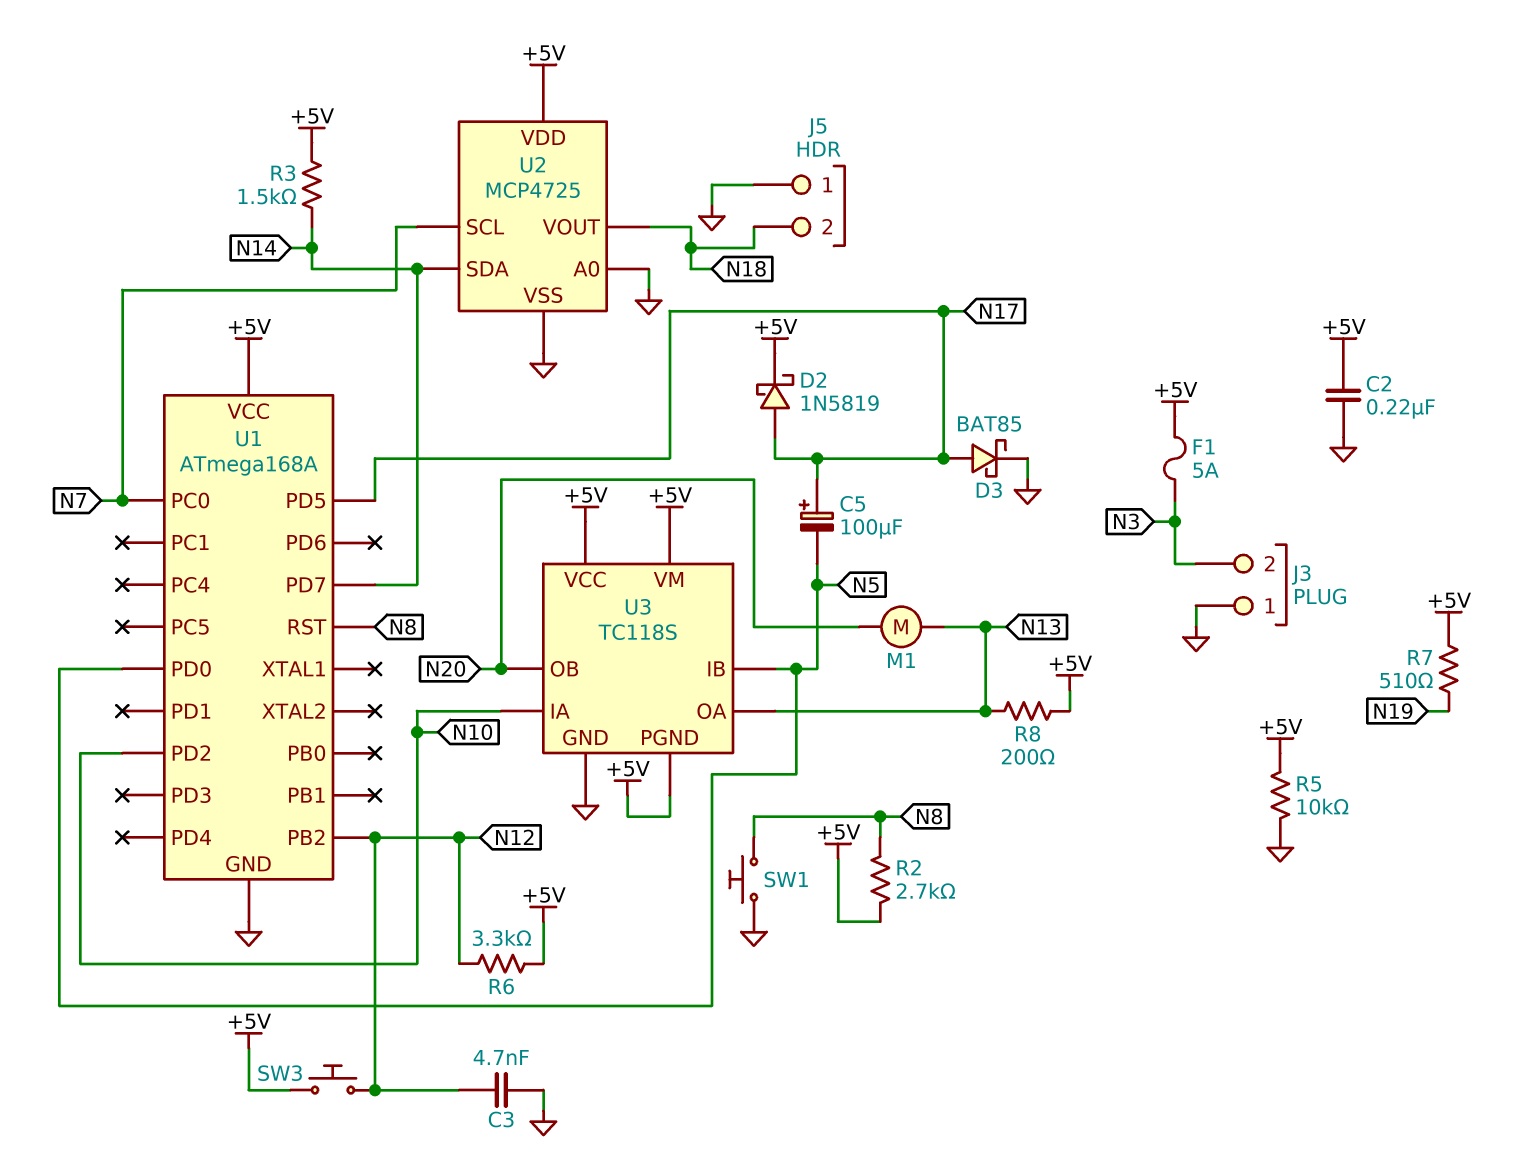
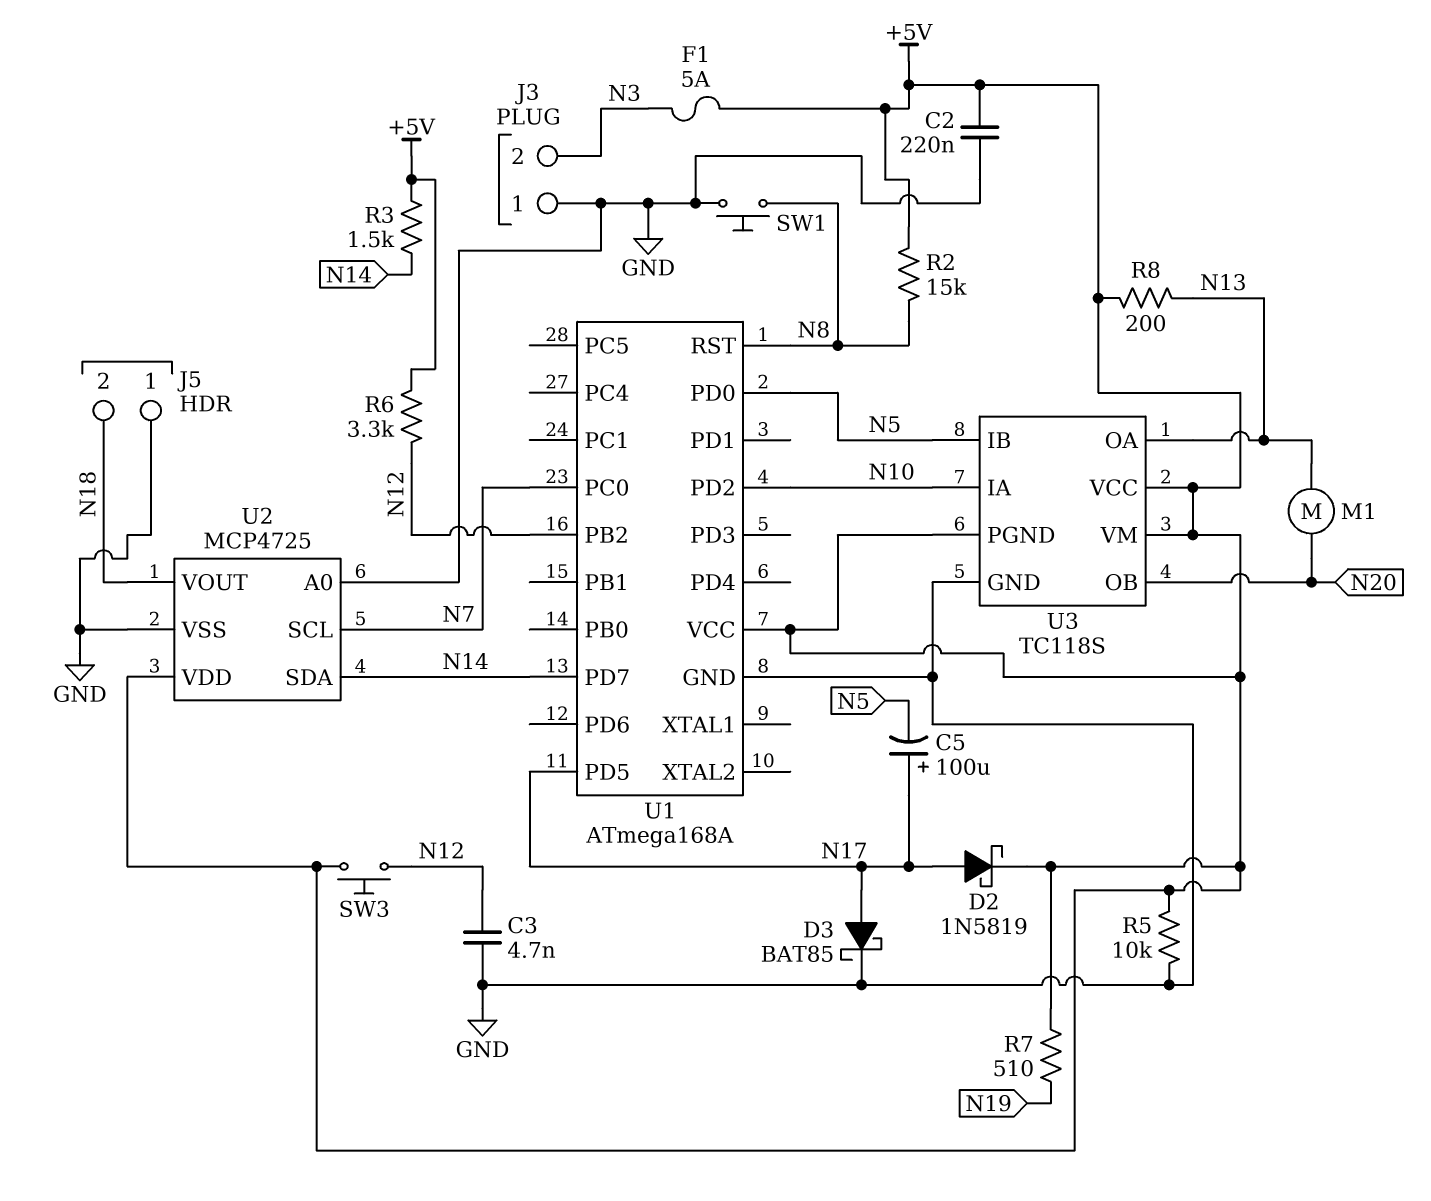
R2: 2.7k (+5V, N8) -> 15k (+5V, N8)

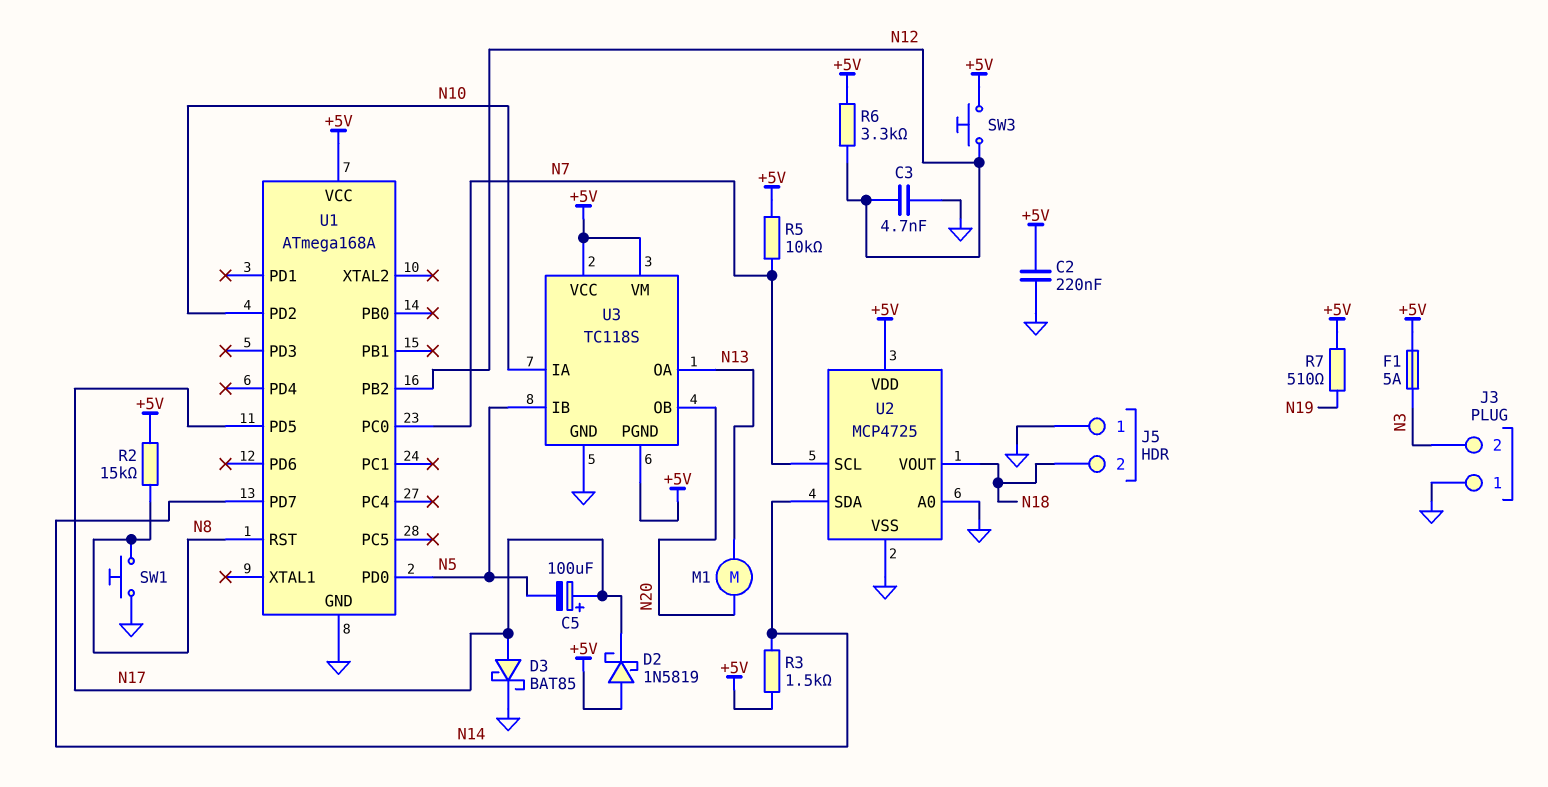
D2: schottky 1N5819 (A N17, K +5V) -> schottky 1N5819 (A +5V, K N17)
R5: 10k (+5V, GND) -> 10k (+5V, N7)
R8: 200 (+5V, N13) -> none

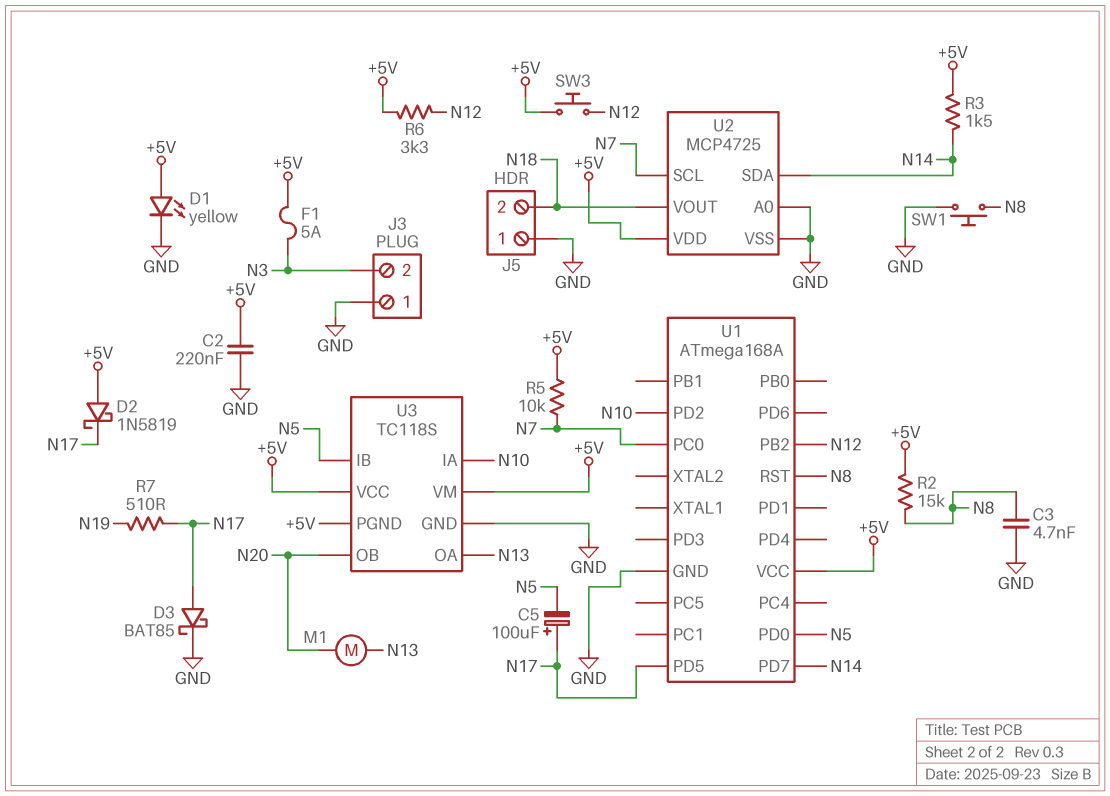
C3: 4.7nF (GND, N12) -> 4.7nF (GND, N8)
D1: none -> LED yellow (A +5V, K GND)
R7: 510 (+5V, N19) -> 510 (N17, N19)

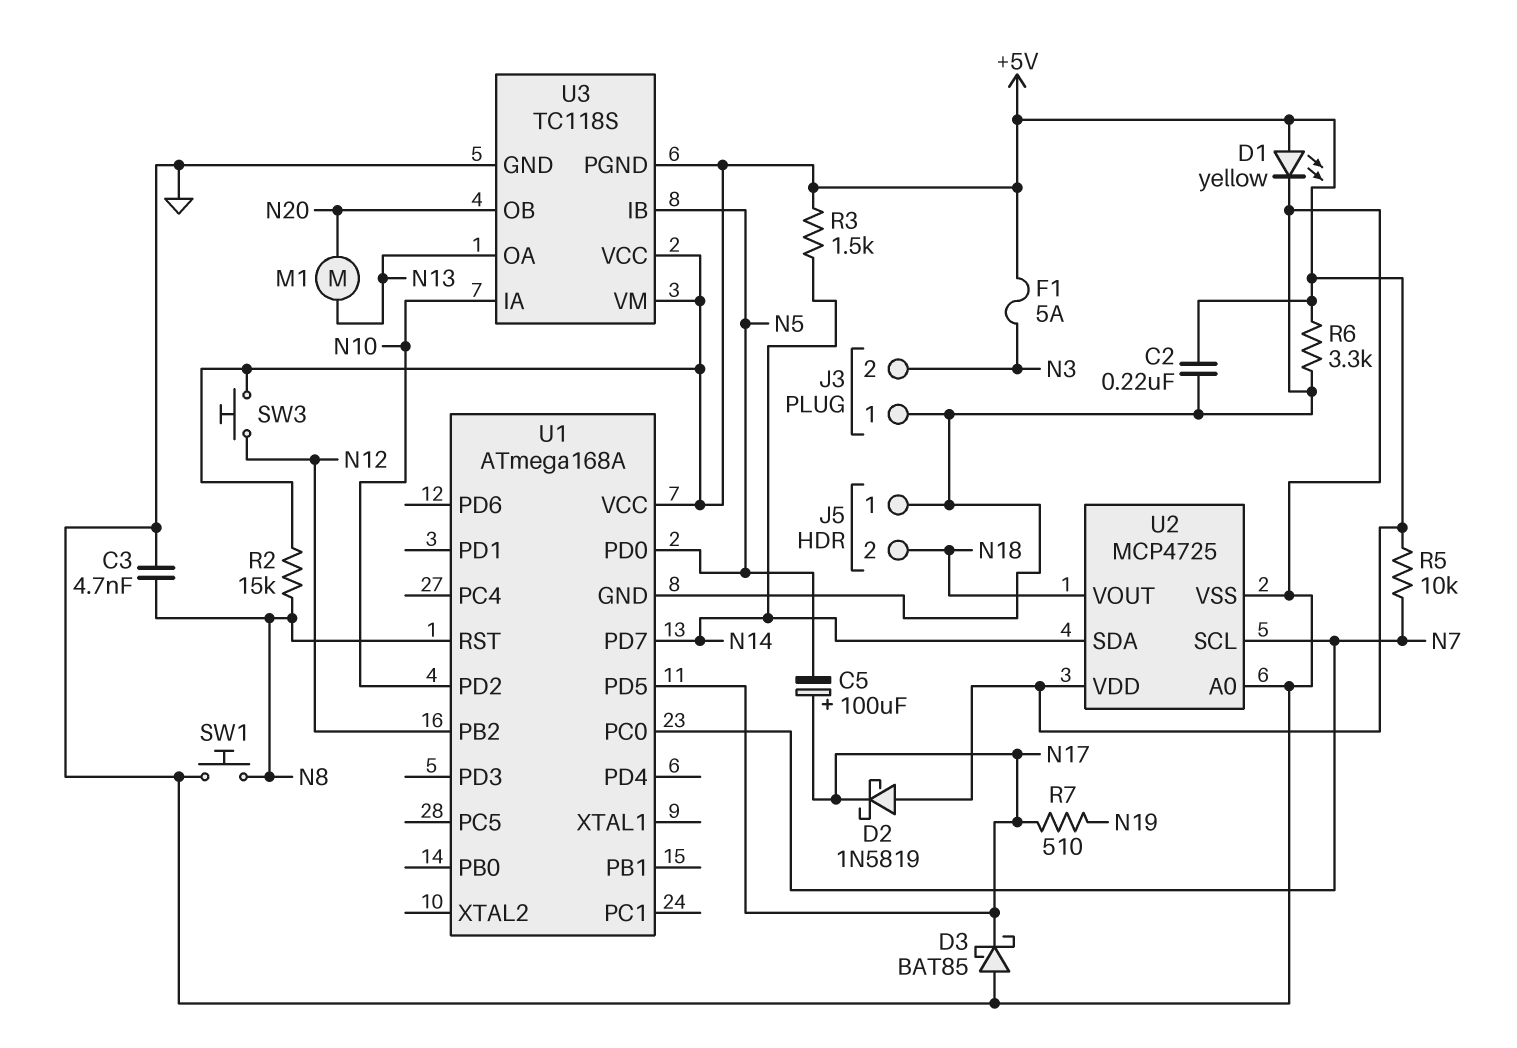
D3: schottky BAT85 (A N17, K GND) -> schottky BAT85 (A GND, K N17)
R6: 3.3k (+5V, N12) -> 3.3k (+5V, GND)

